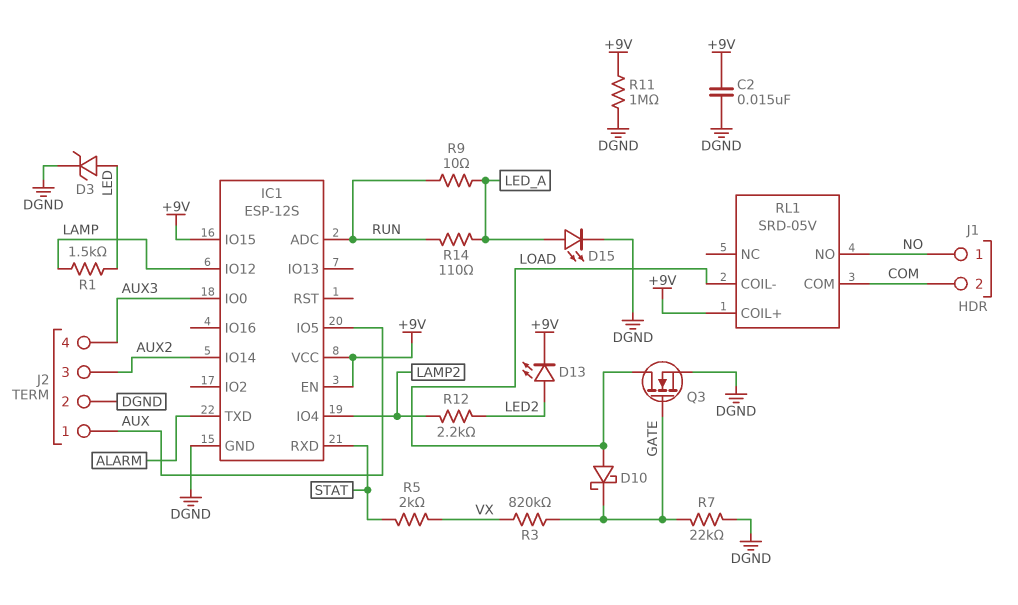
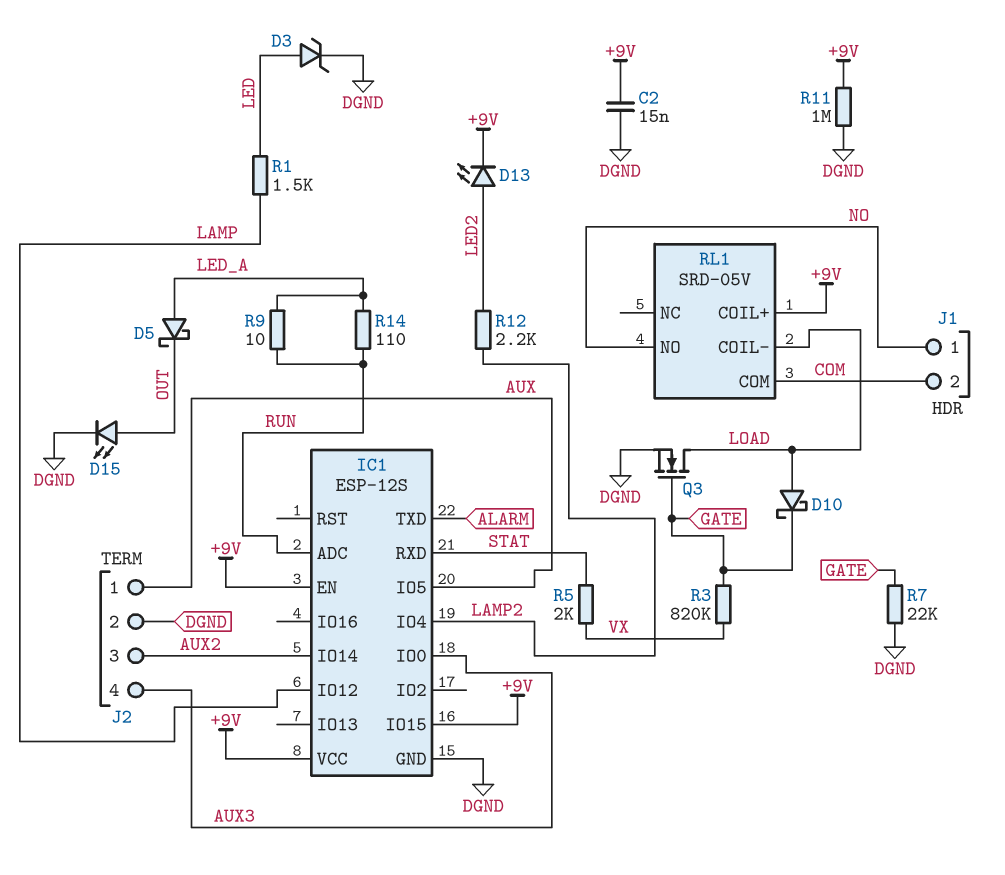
D5: none -> schottky (A LED_A, K OUT)
D15: LED (A LED_A, K DGND) -> LED (A OUT, K DGND)

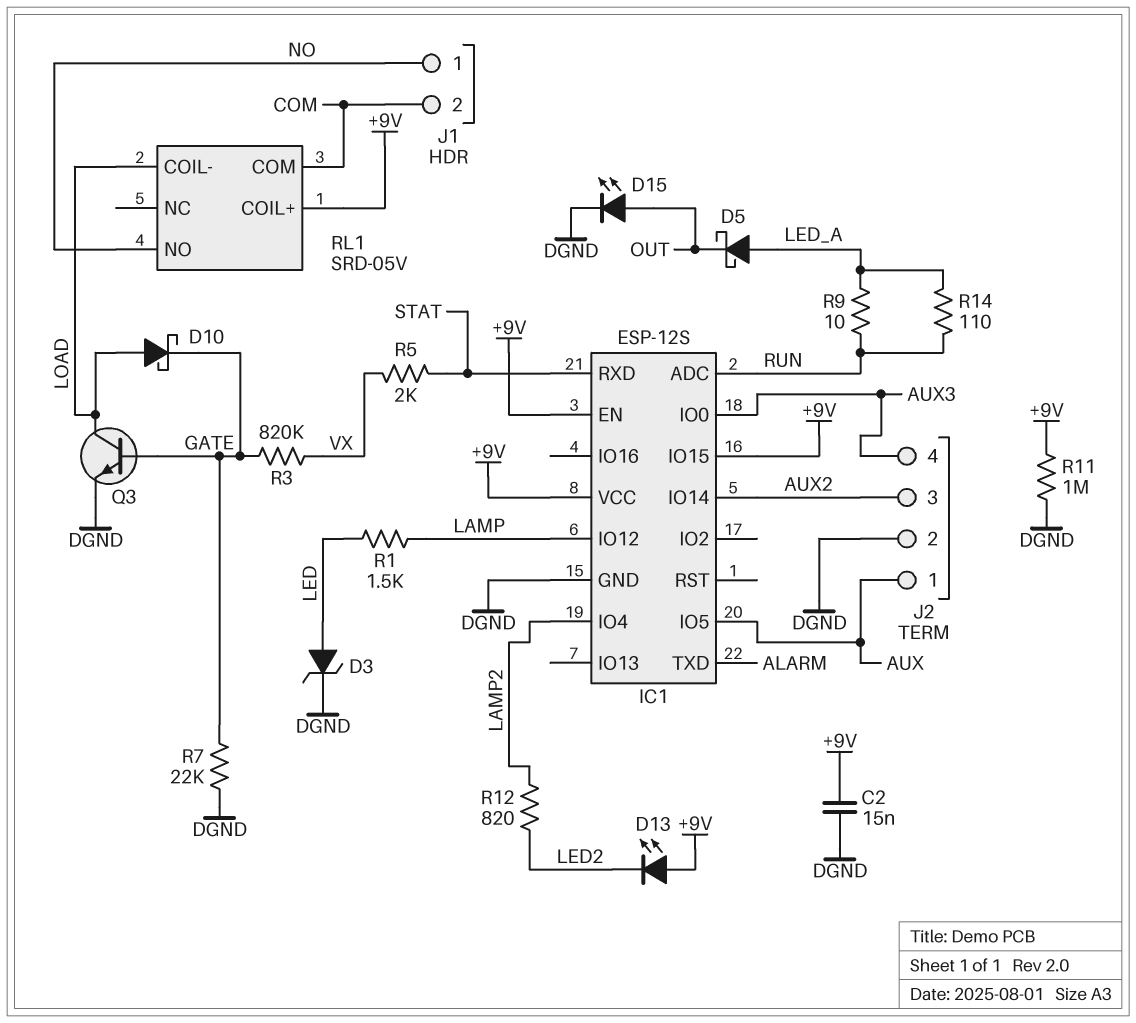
D13: LED (A LED2, K +9V) -> LED (A +9V, K LED2)
Q3: NMOS (G GATE, D LOAD, S DGND) -> NPN (B GATE, C LOAD, E DGND)
R12: 2.2k (LAMP2, LED2) -> 820 (LAMP2, LED2)

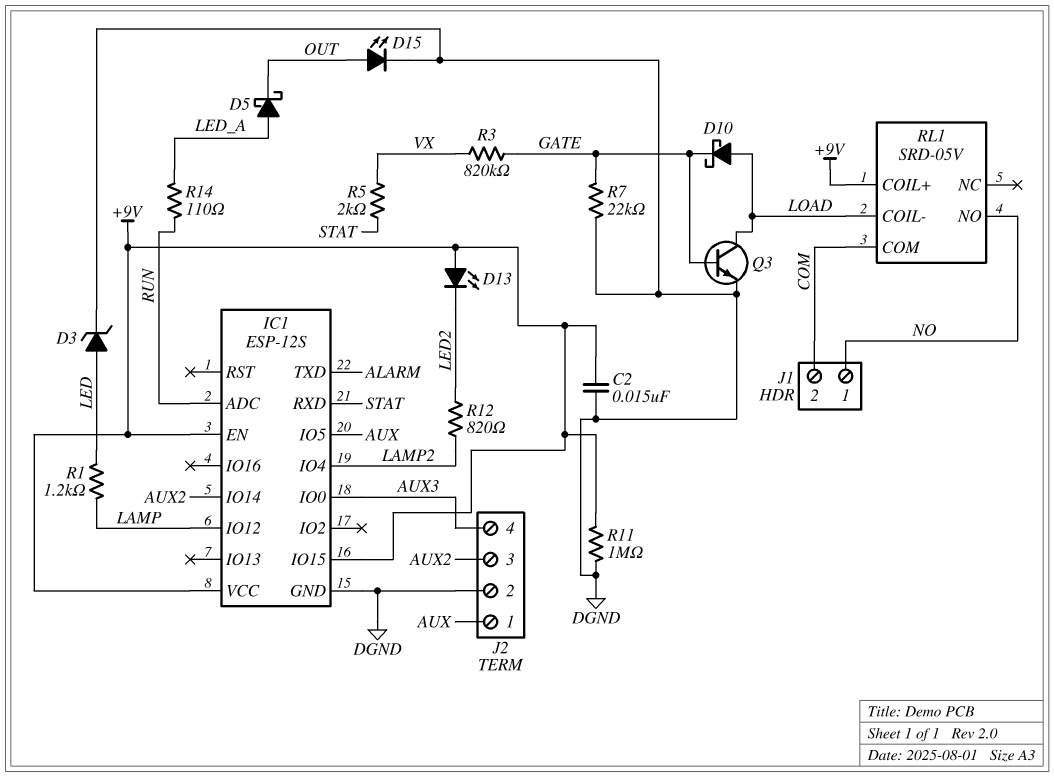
R1: 1.5k (LAMP, LED) -> 1.2k (LAMP, LED)
R9: 10 (LED_A, RUN) -> none

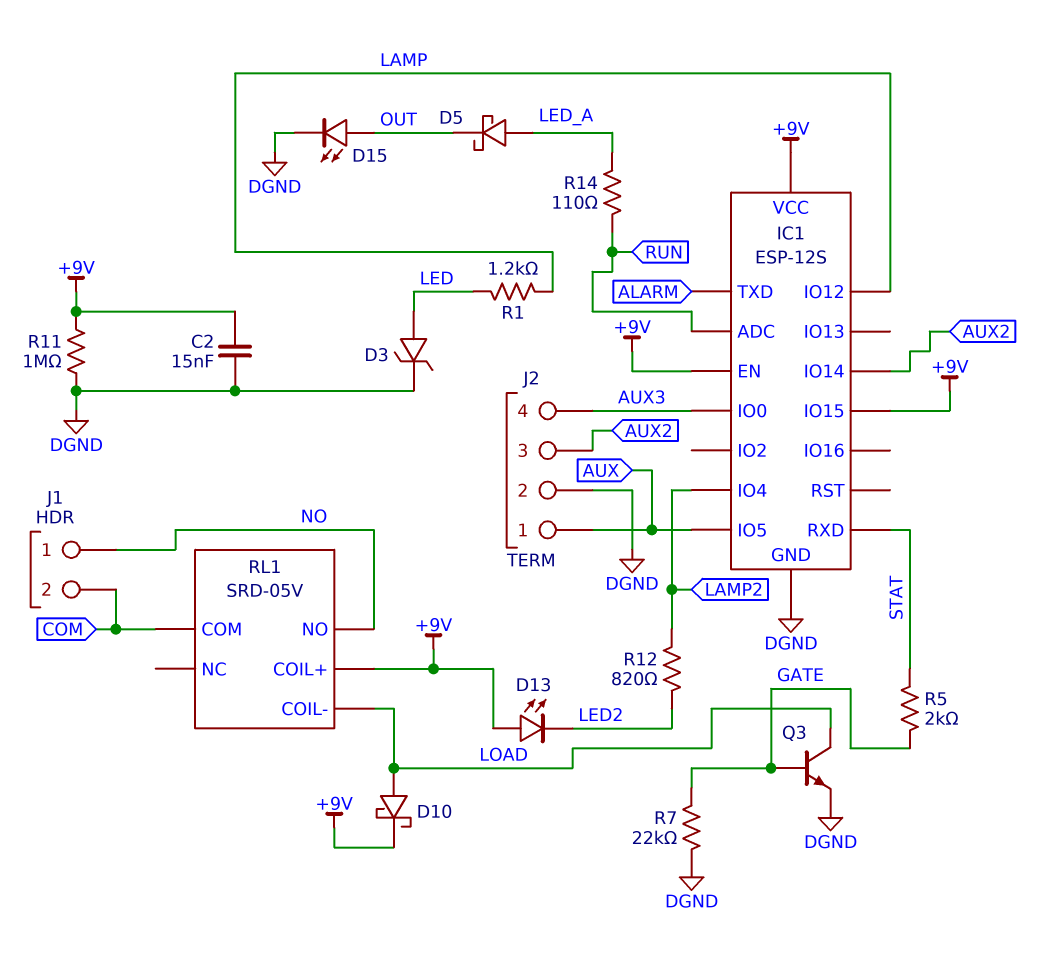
D10: schottky (A LOAD, K GATE) -> schottky (A LOAD, K +9V)
R3: 820k (GATE, VX) -> none
R5: 2k (STAT, VX) -> 2k (GATE, STAT)

